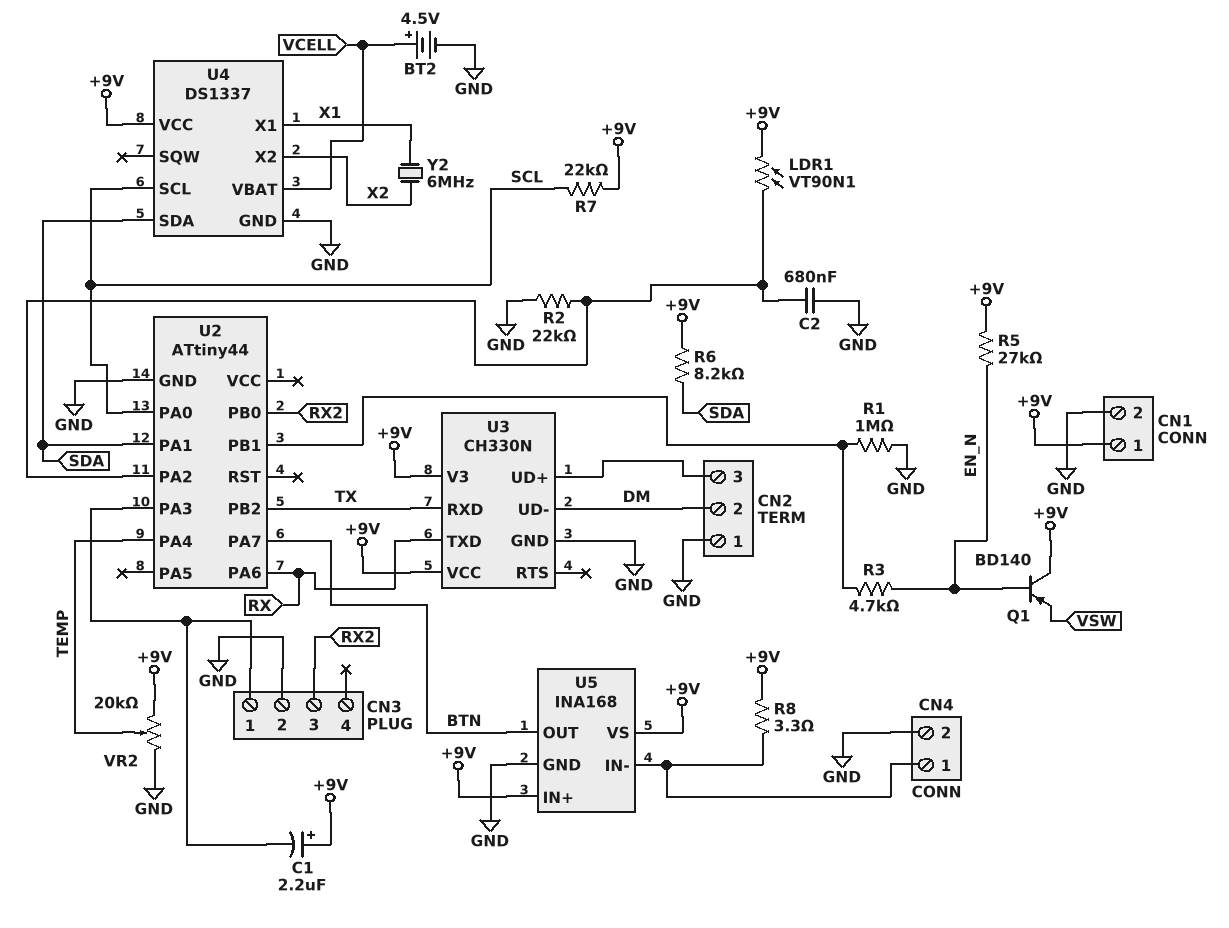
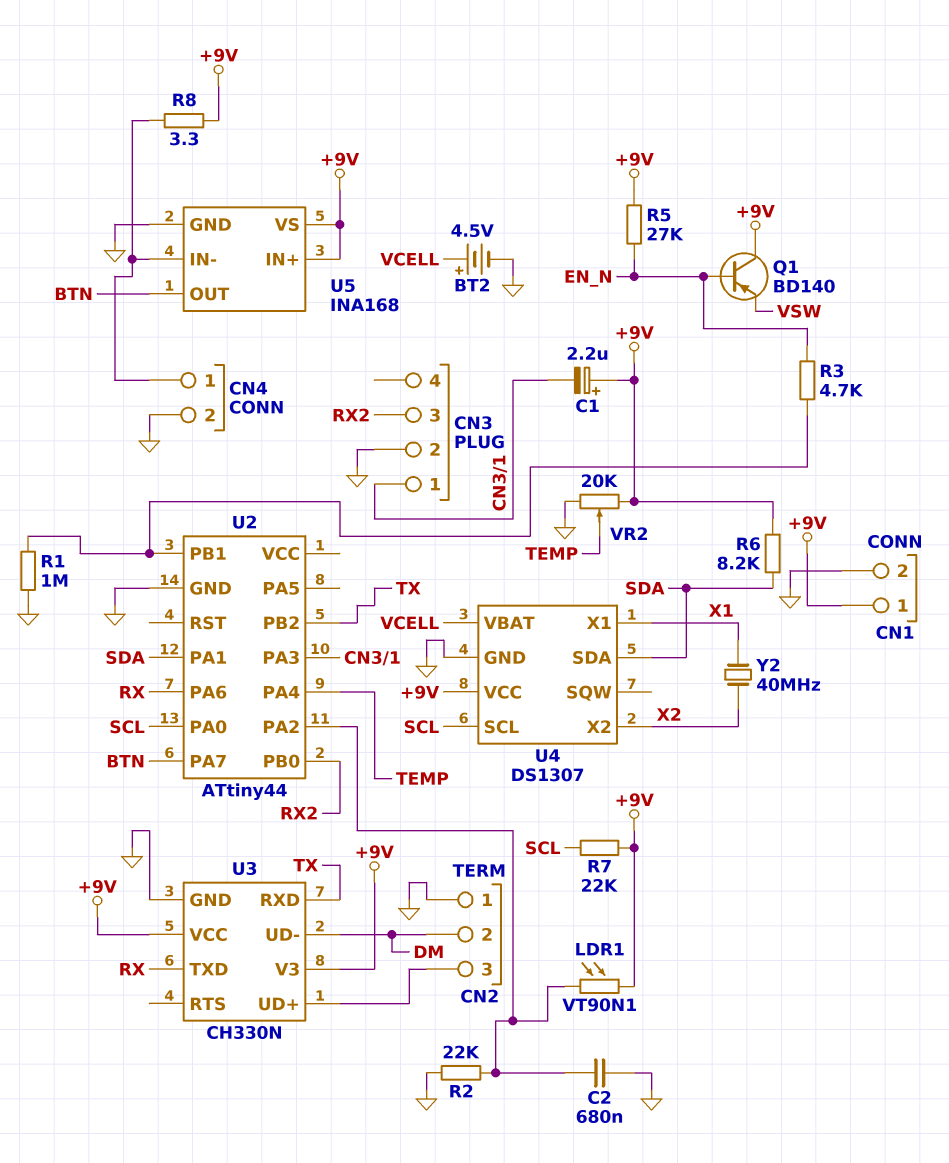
U4: DS1337 -> DS1307
Y2: 6MHz (X1, X2) -> 40MHz (X1, X2)

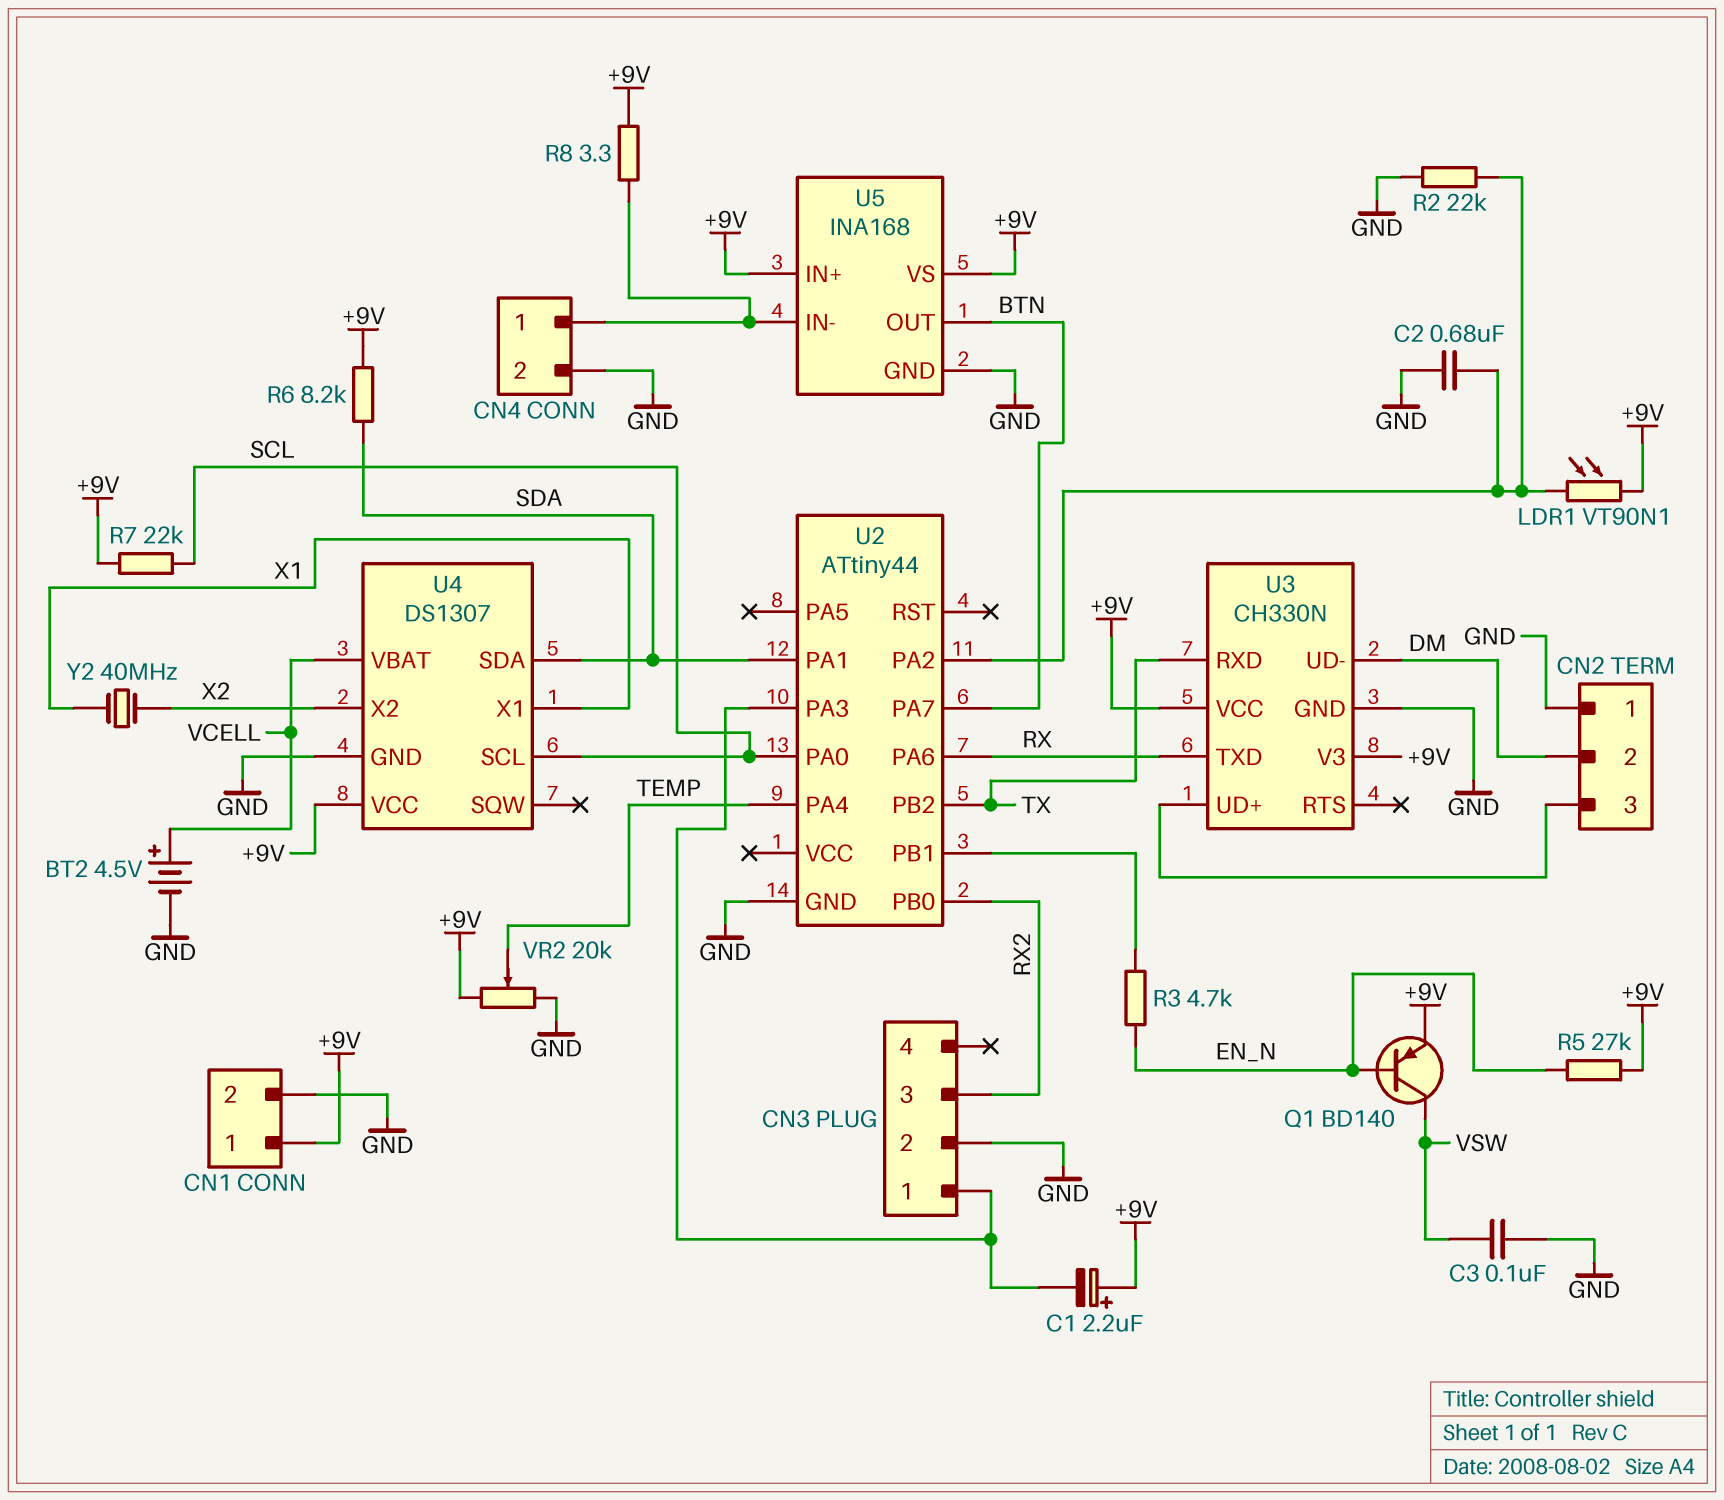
C3: none -> 100nF (GND, VSW)
Q1: PNP BD140 (B EN_N, C +9V, E VSW) -> PNP BD140 (B EN_N, C VSW, E +9V)
R1: 1M (GND, U2/PB1) -> none

